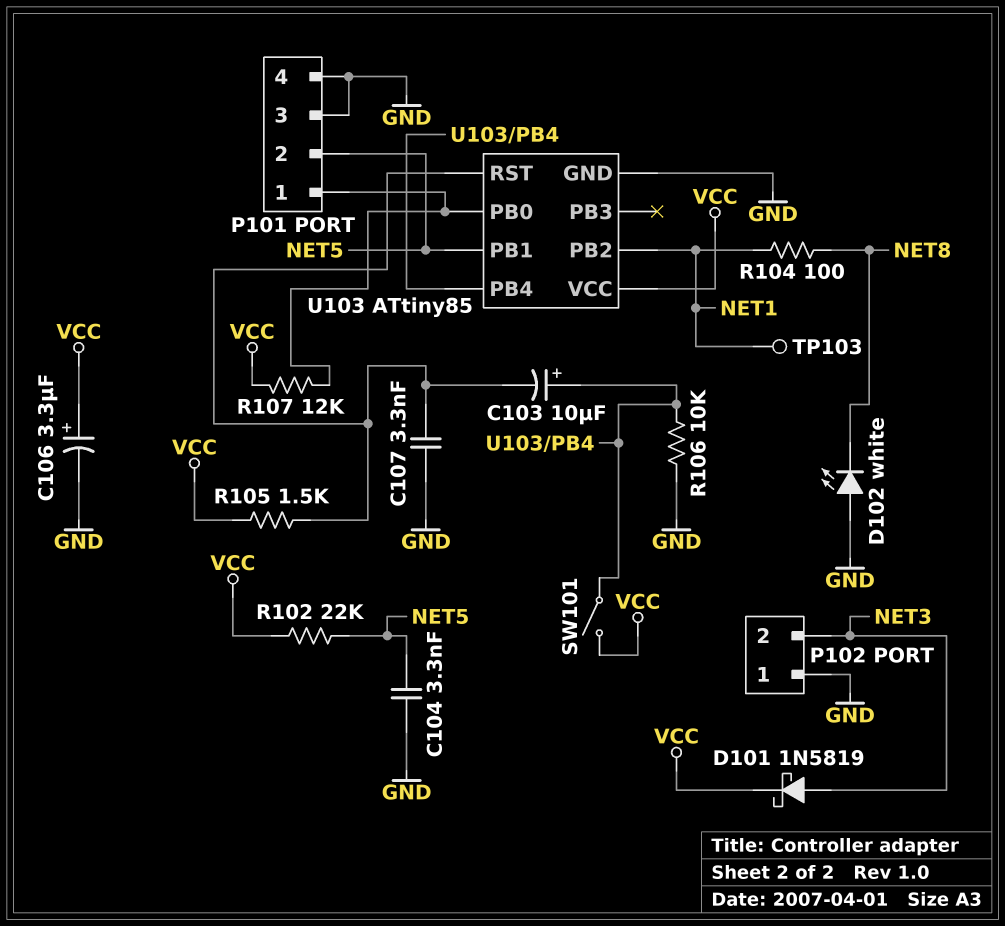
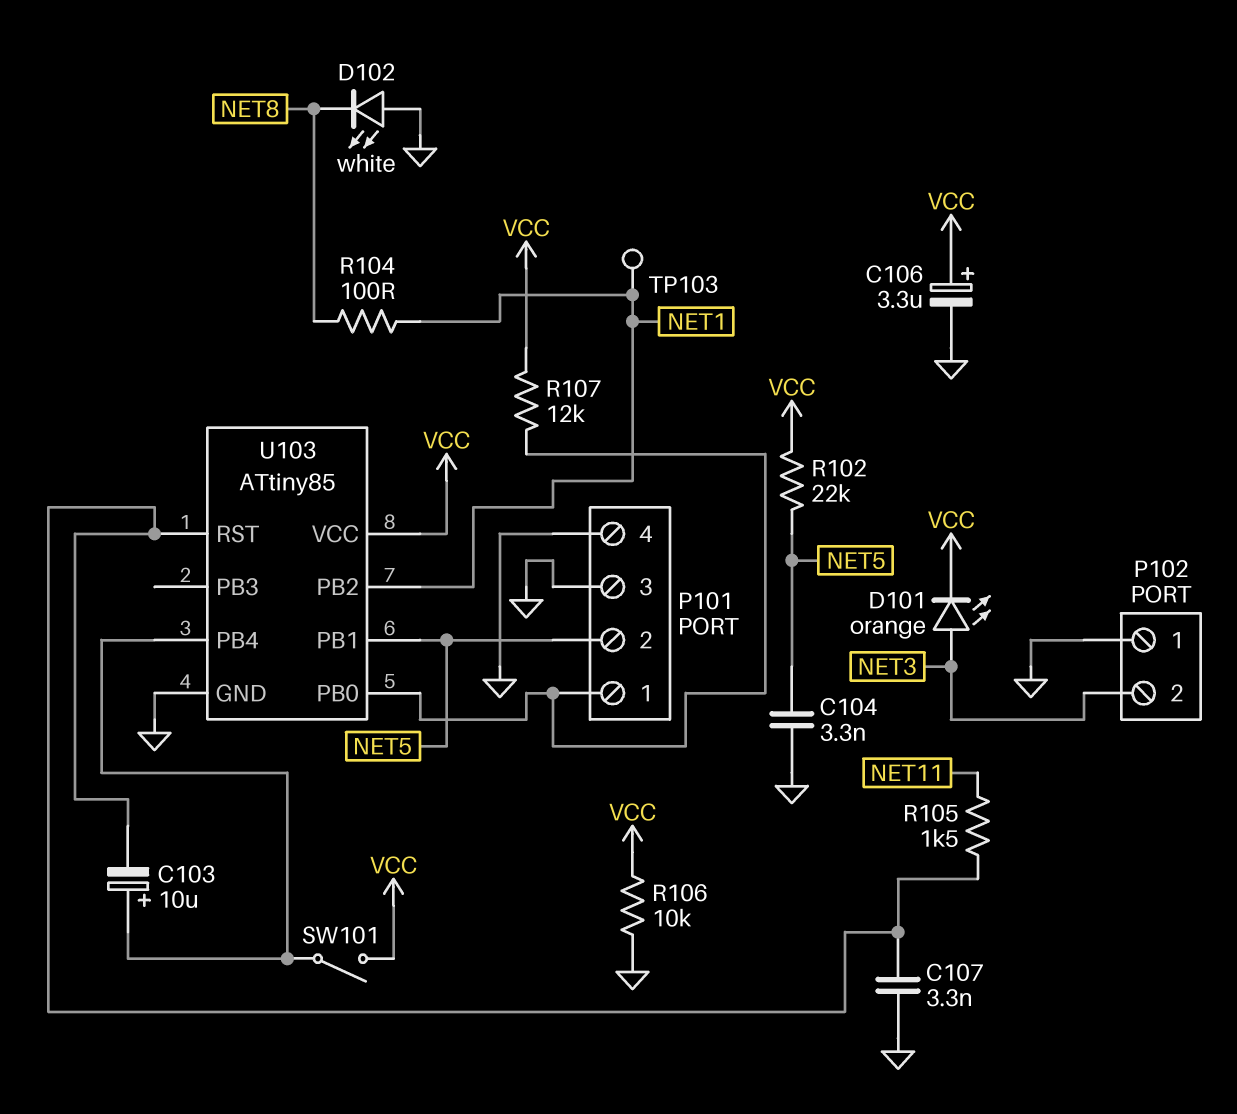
D101: schottky 1N5819 (A NET3, K VCC) -> LED orange (A NET3, K VCC)
R105: 1.5k (U103/RST, VCC) -> 1.5k (NET11, U103/RST)
R106: 10k (GND, U103/PB4) -> 10k (GND, VCC)

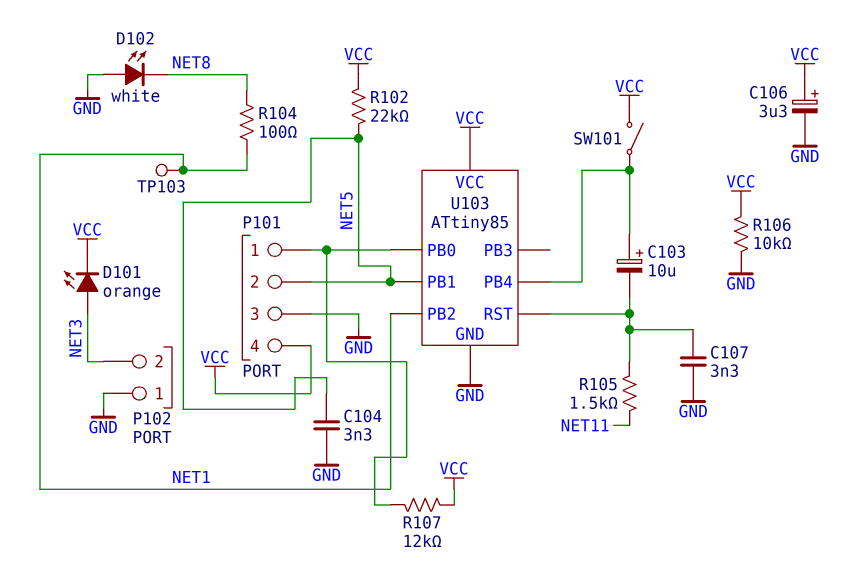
P101 pin 4: GND -> VCC

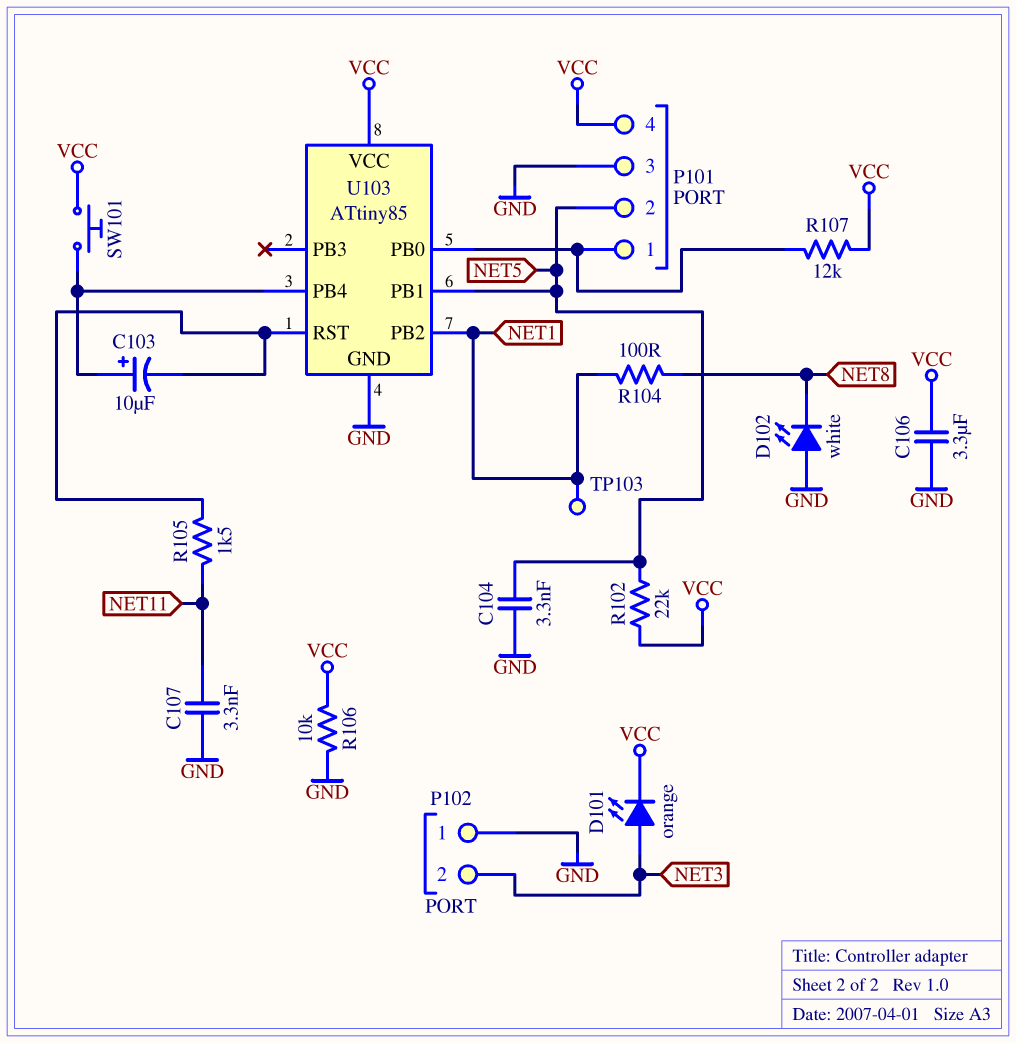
C106: 3.3uF (plus VCC, minus GND) -> 3.3uF (GND, VCC)
C107: 3.3nF (GND, U103/RST) -> 3.3nF (GND, NET11)
SW101: switch (U103/PB4, VCC) -> button (U103/PB4, VCC)

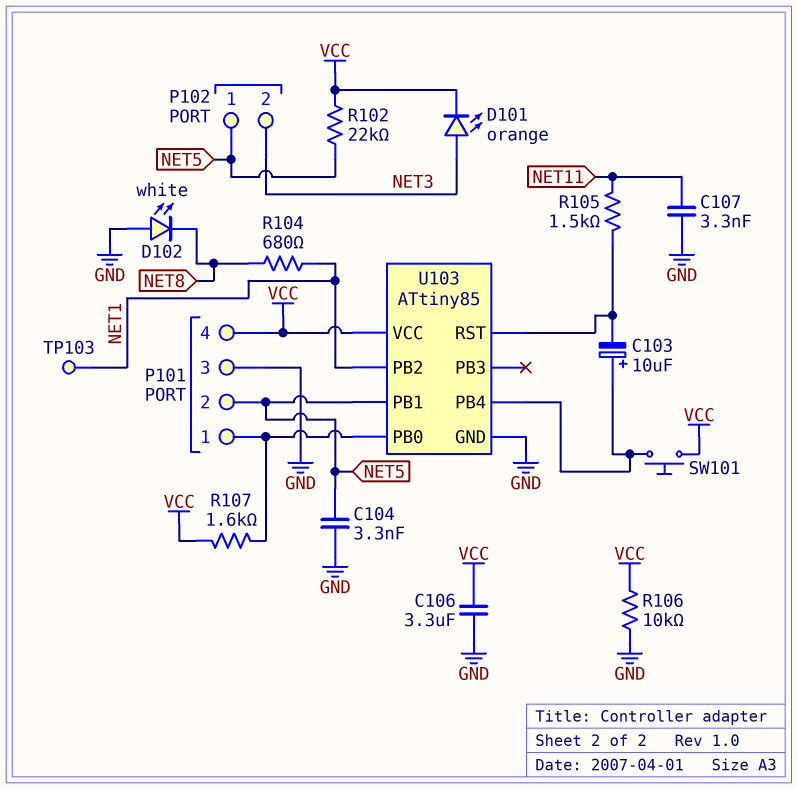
P102 pin 1: GND -> NET5
R104: 100 (NET1, NET8) -> 680 (NET1, NET8)
R107: 12k (P101/1, VCC) -> 1.6k (P101/1, VCC)

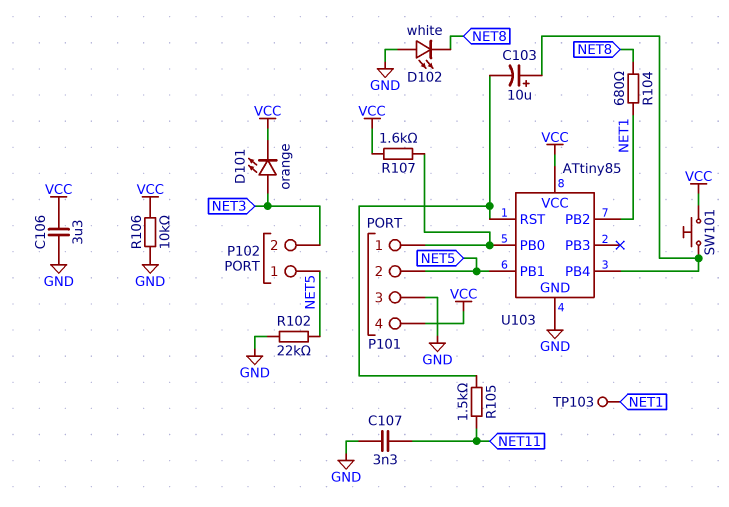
C104: 3.3nF (GND, NET5) -> none
R102: 22k (NET5, VCC) -> 22k (GND, NET5)

